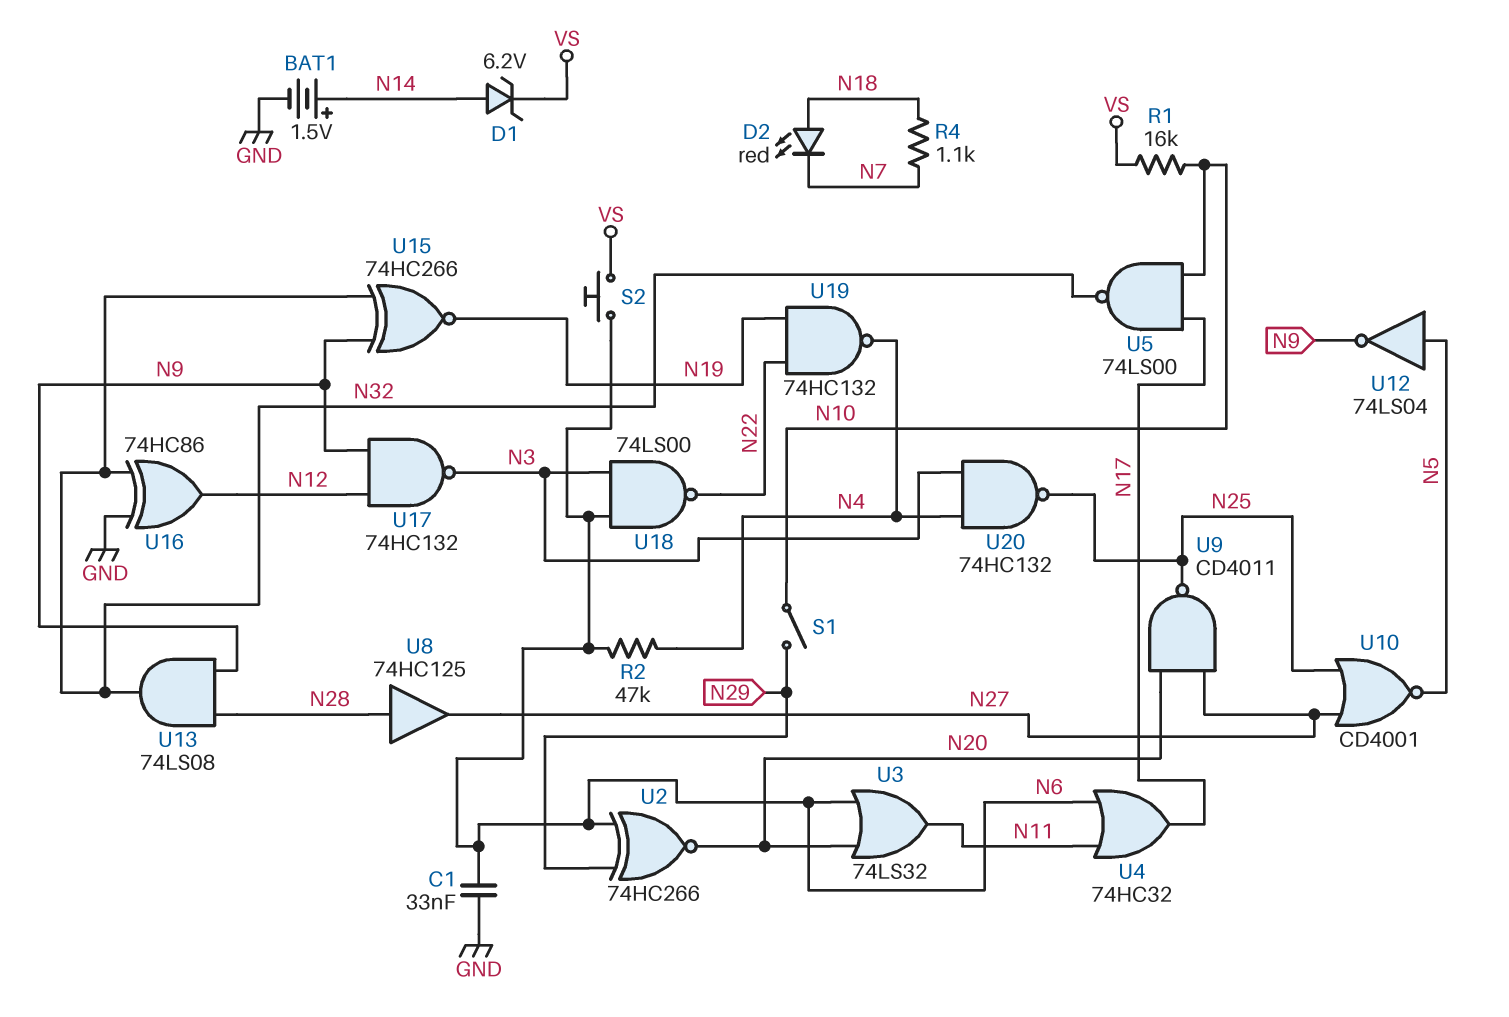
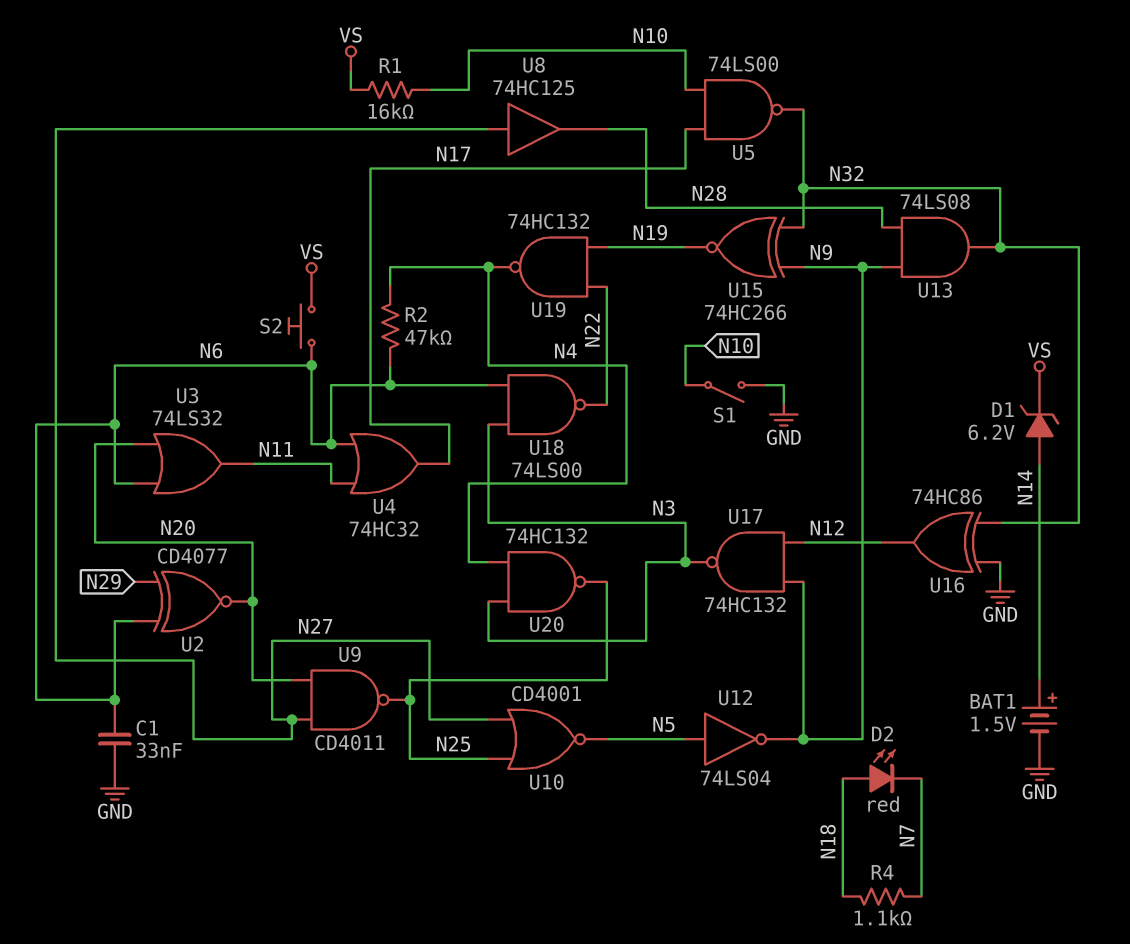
S1: switch (N10, N29) -> switch (GND, N10)
U2: XNOR 74HC266 (in N6, in N29, out N20) -> XNOR CD4077 (in N6, in N29, out N20)
U8: buffer 74HC125 (in N28, out N27) -> buffer 74HC125 (in N27, out N28)

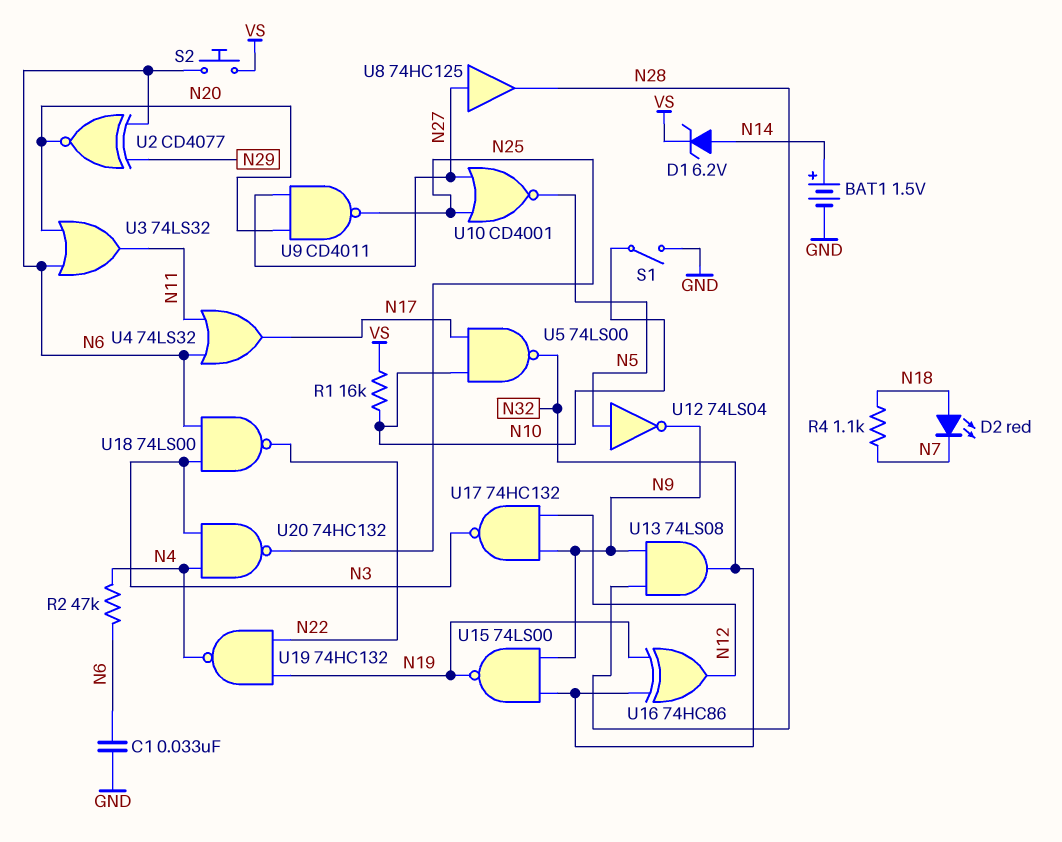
U4: OR 74HC32 (in N6, in N11, out N17) -> OR 74LS32 (in N6, in N11, out N17)
U15: XNOR 74HC266 (in N9, in N32, out N19) -> NAND 74LS00 (in N9, in N32, out N19)
U16: XOR 74HC86 (in GND, in N32, out N12) -> XOR 74HC86 (in N19, in N32, out N12)

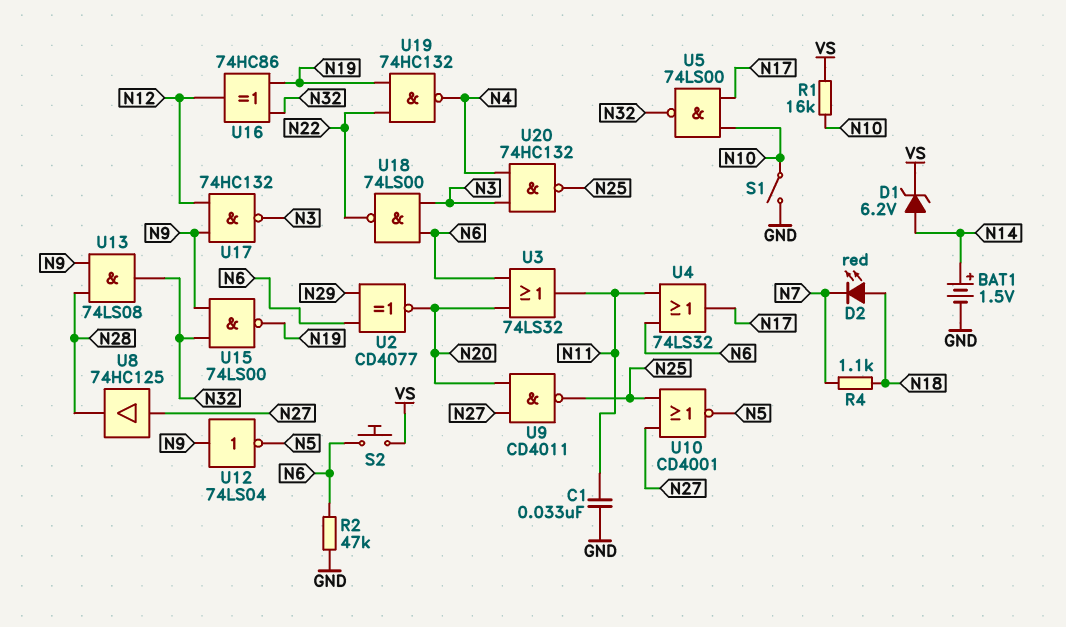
C1: 33nF (GND, N6) -> 33nF (GND, N11)
R2: 47k (N4, N6) -> 47k (GND, N6)
U12: NOT 74LS04 (in N5, out N9) -> NOT 74LS04 (in N9, out N5)

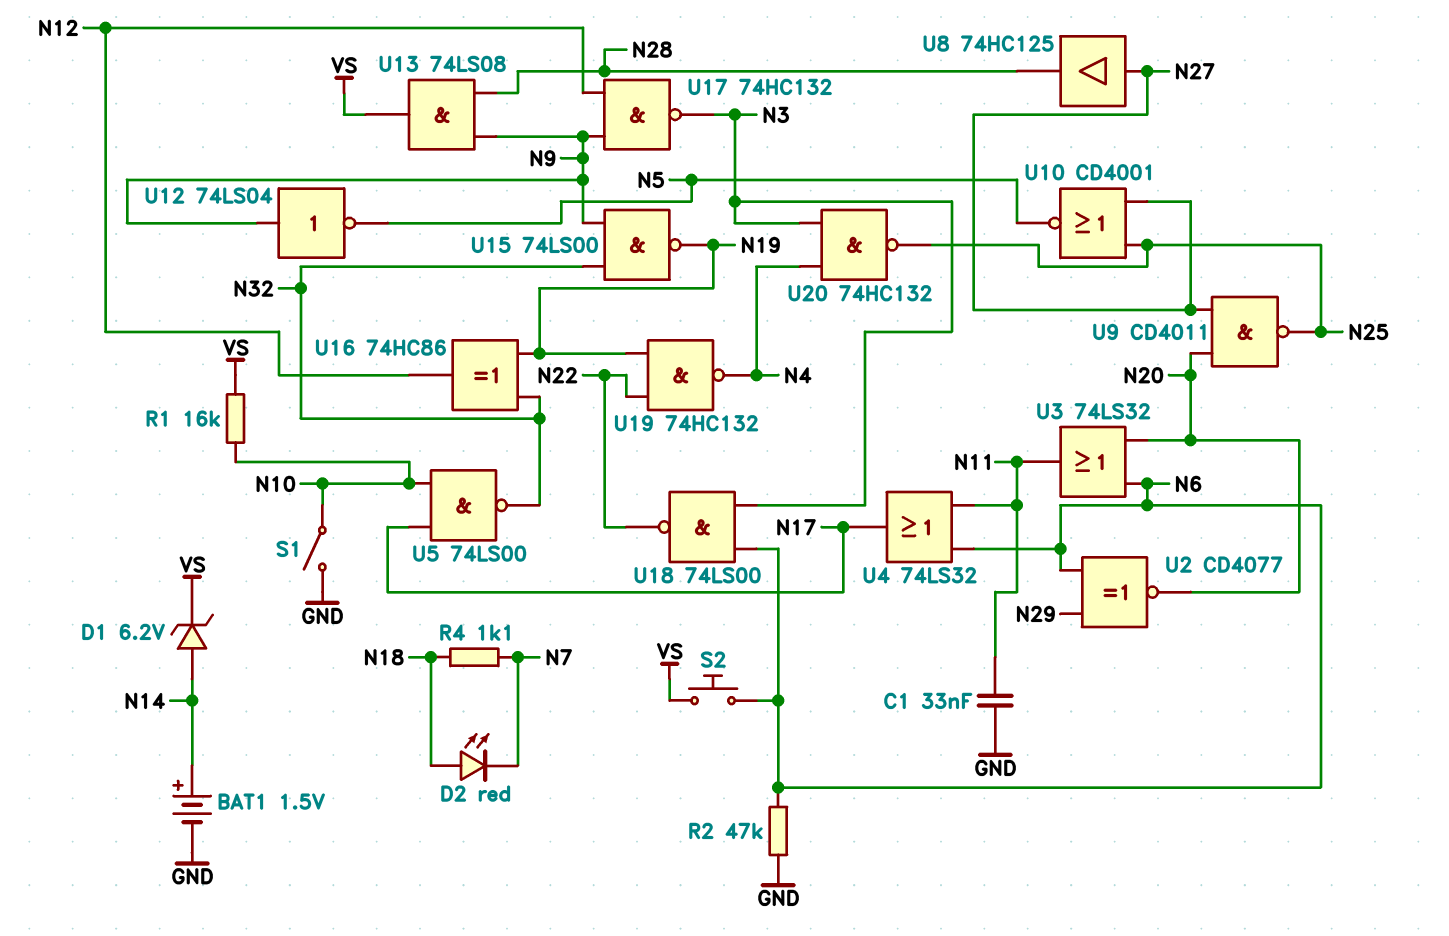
U13: AND 74LS08 (in N9, in N28, out N32) -> AND 74LS08 (in N9, in N28, out VS)

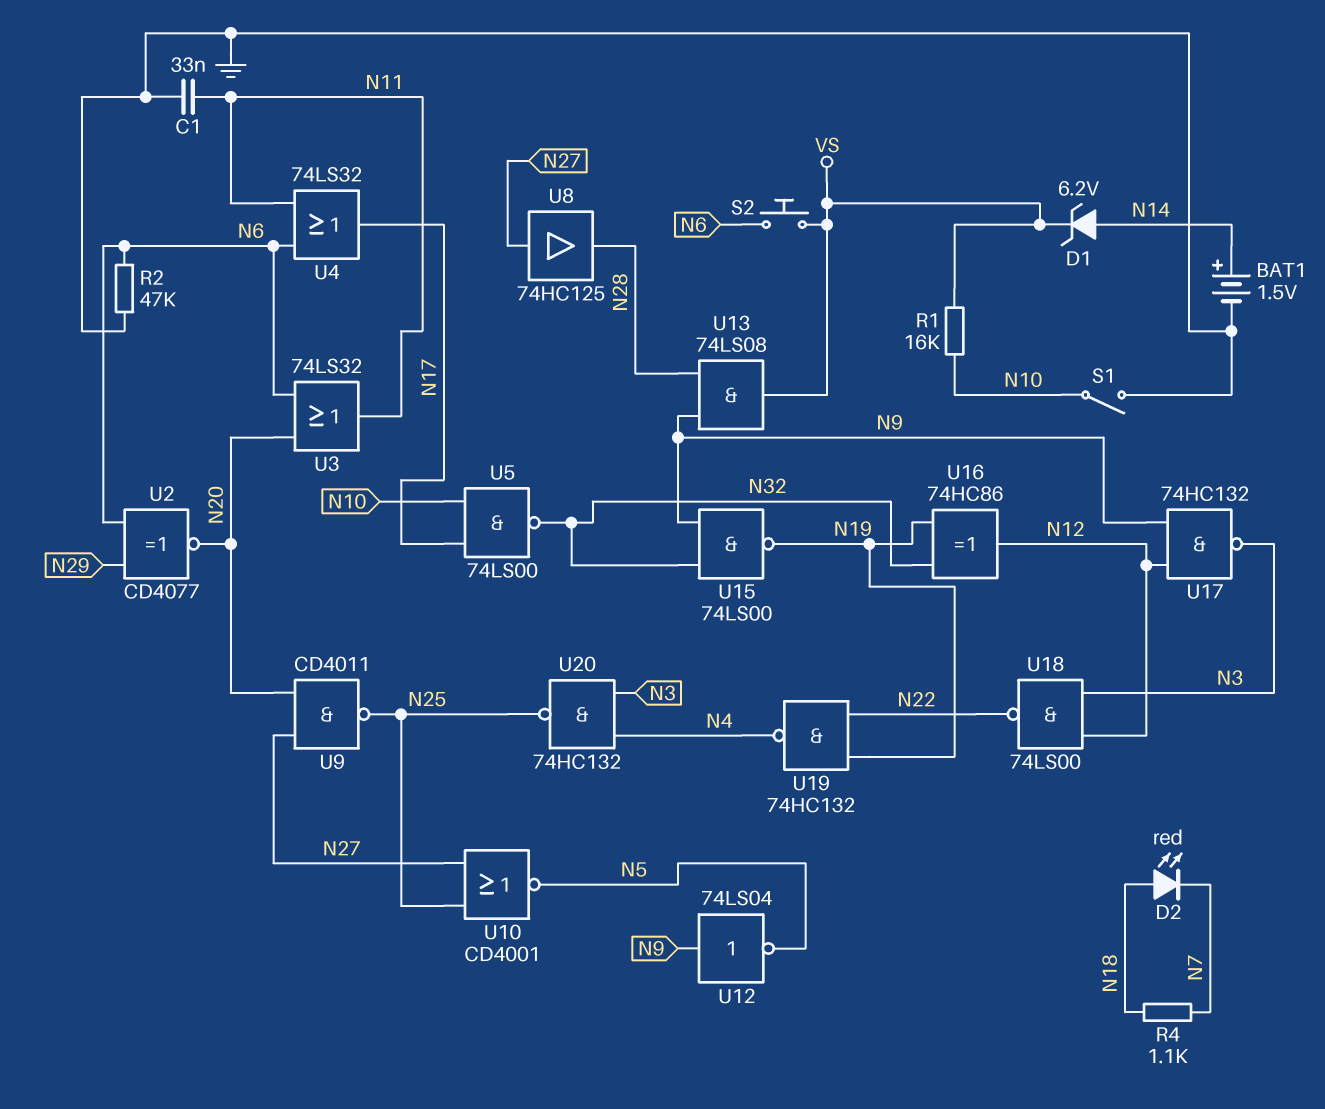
U18: NAND 74LS00 (in N3, in N6, out N22) -> NAND 74LS00 (in N3, in N12, out N22)

